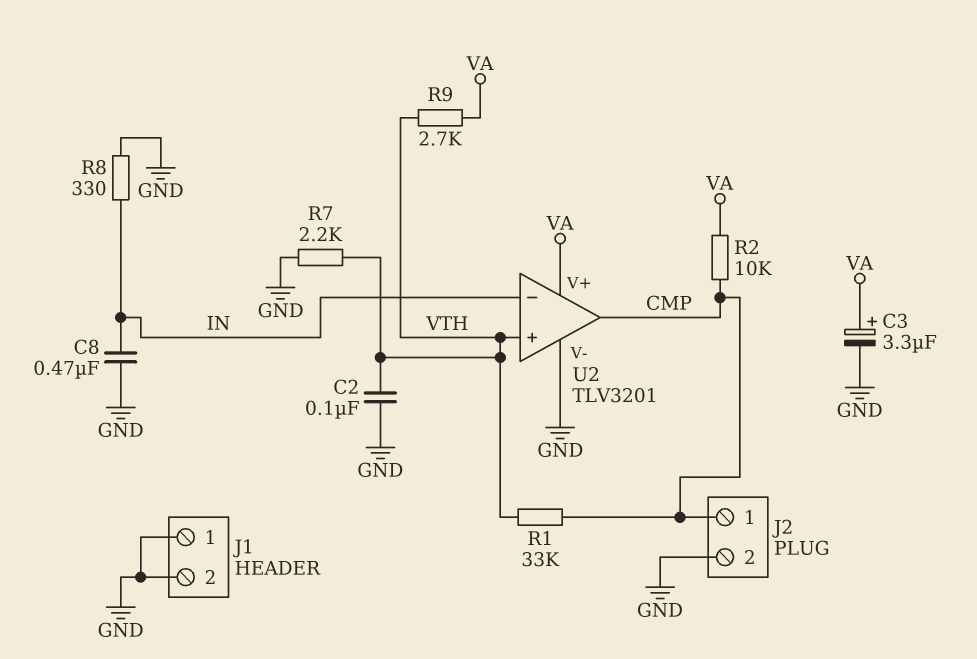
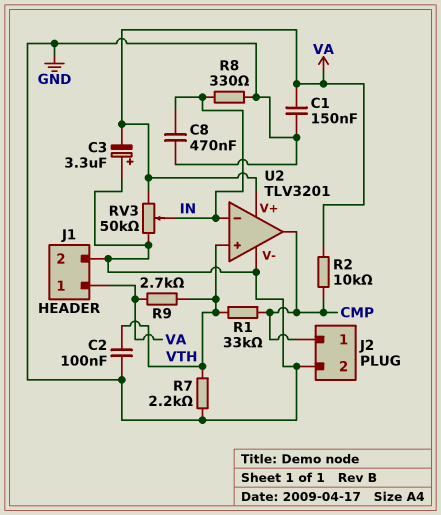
C1: none -> 150nF (GND, VA)
C3: 3.3uF (plus VA, minus GND) -> 3.3uF (plus GND, minus VA)
J1 pin 1: GND -> VA
RV3: none -> 50k (GND, VA, wiper IN)

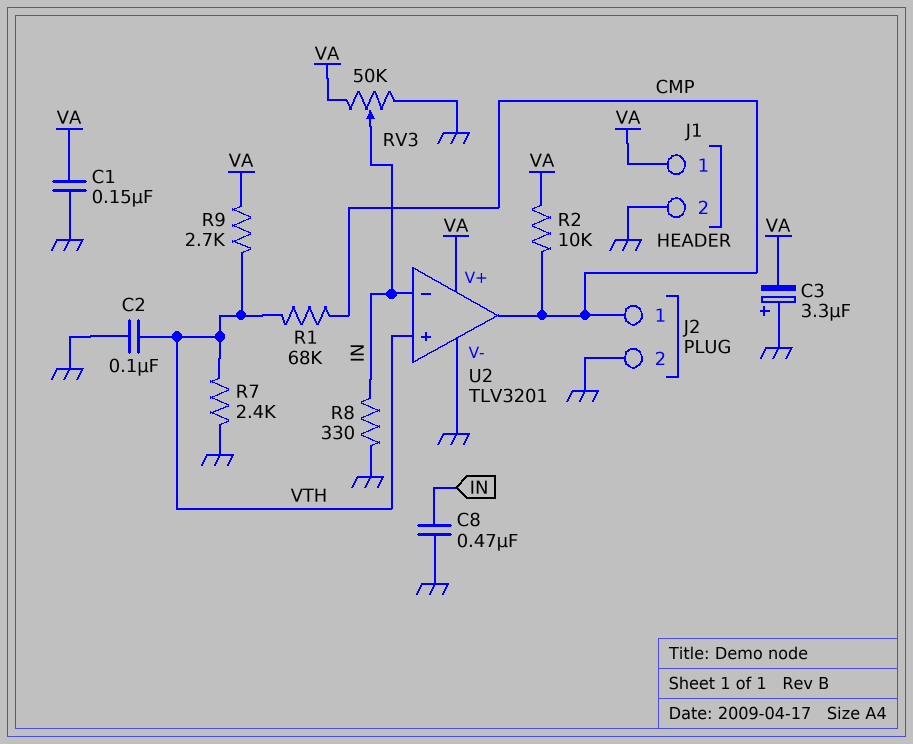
R1: 33k (CMP, VTH) -> 68k (CMP, VTH)
R7: 2.2k (GND, VTH) -> 2.4k (GND, VTH)

